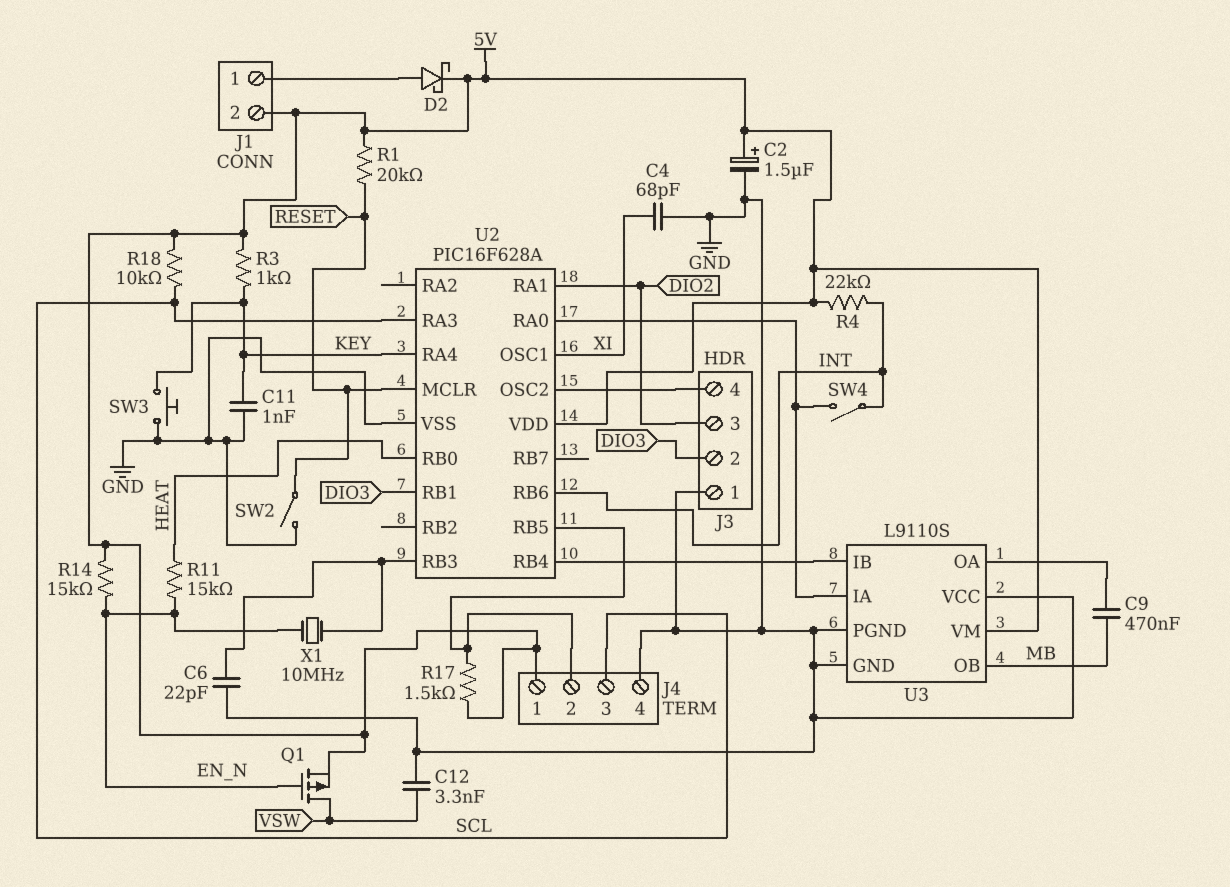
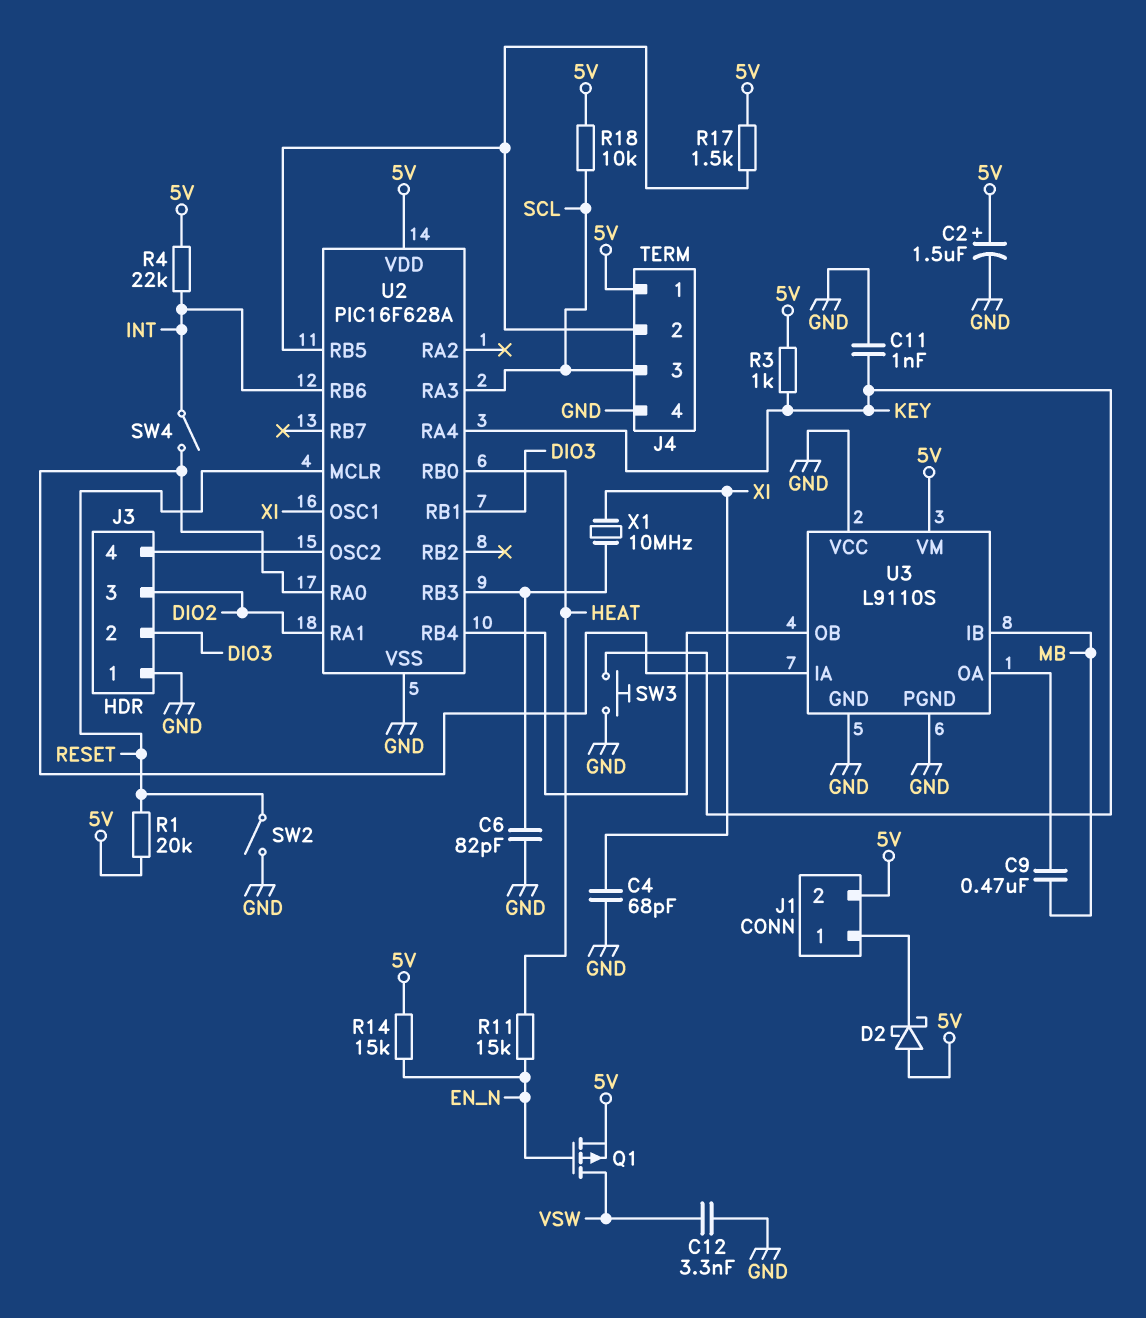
C6: 22pF (GND, U2/RB3) -> 82pF (GND, U2/RB3)
D2: schottky (A J1/1, K 5V) -> schottky (A 5V, K J1/1)
U3 pin IB: U2/RB4 -> MB
U3 pin OB: MB -> U2/RB4
X1: 10MHz (EN_N, U2/RB3) -> 10MHz (U2/RB3, XI)

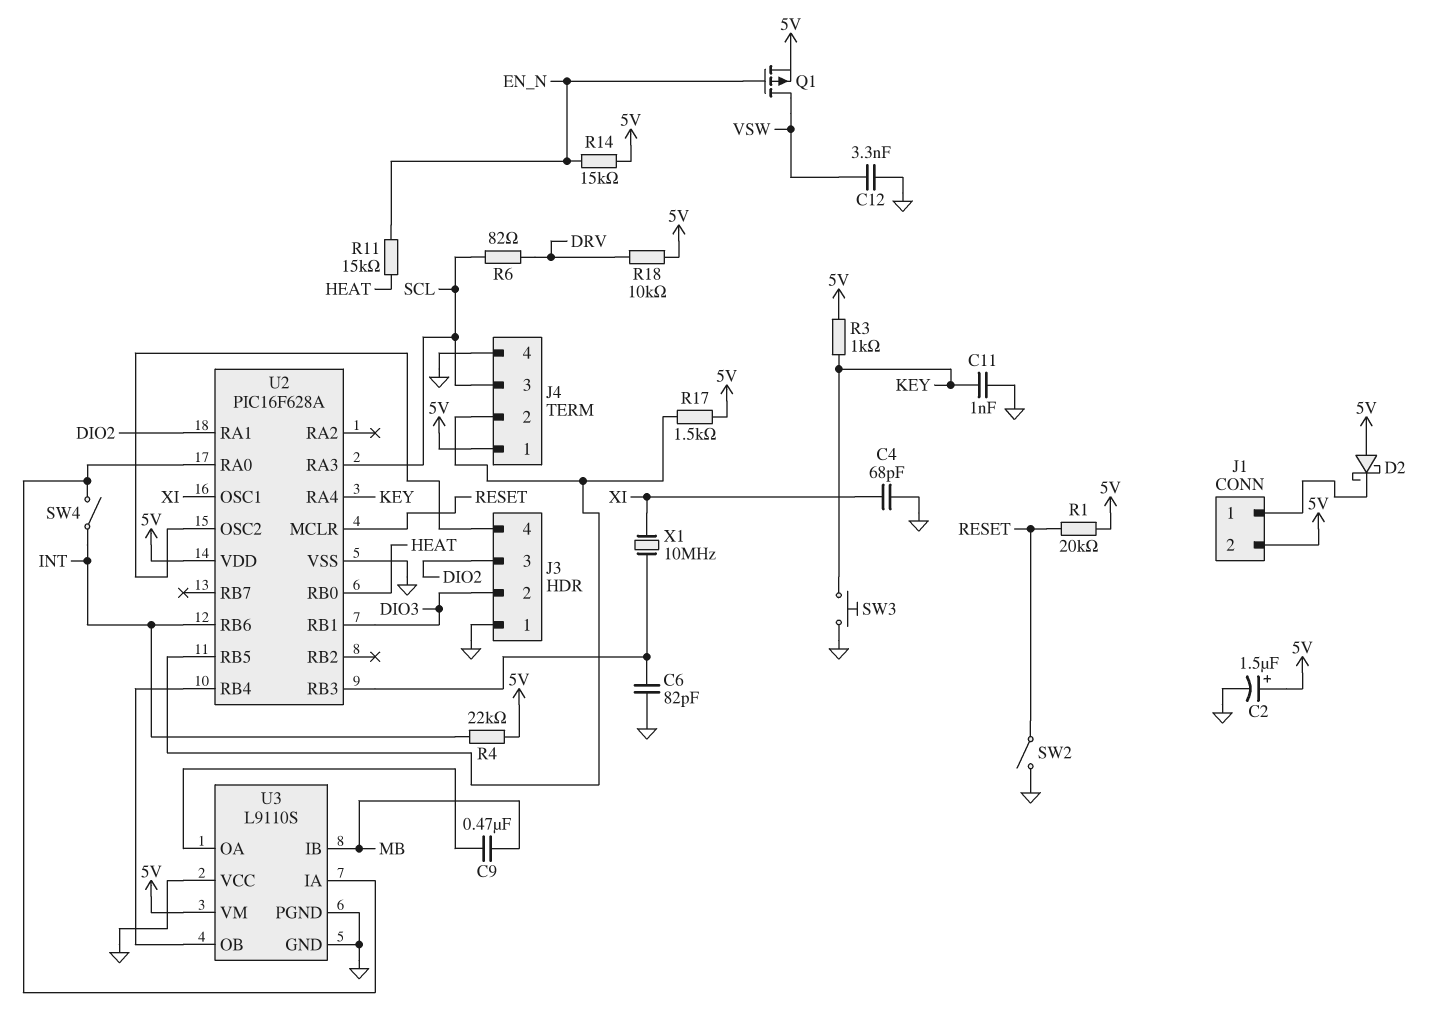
R6: none -> 82 (DRV, SCL)
R18: 10k (5V, SCL) -> 10k (5V, DRV)

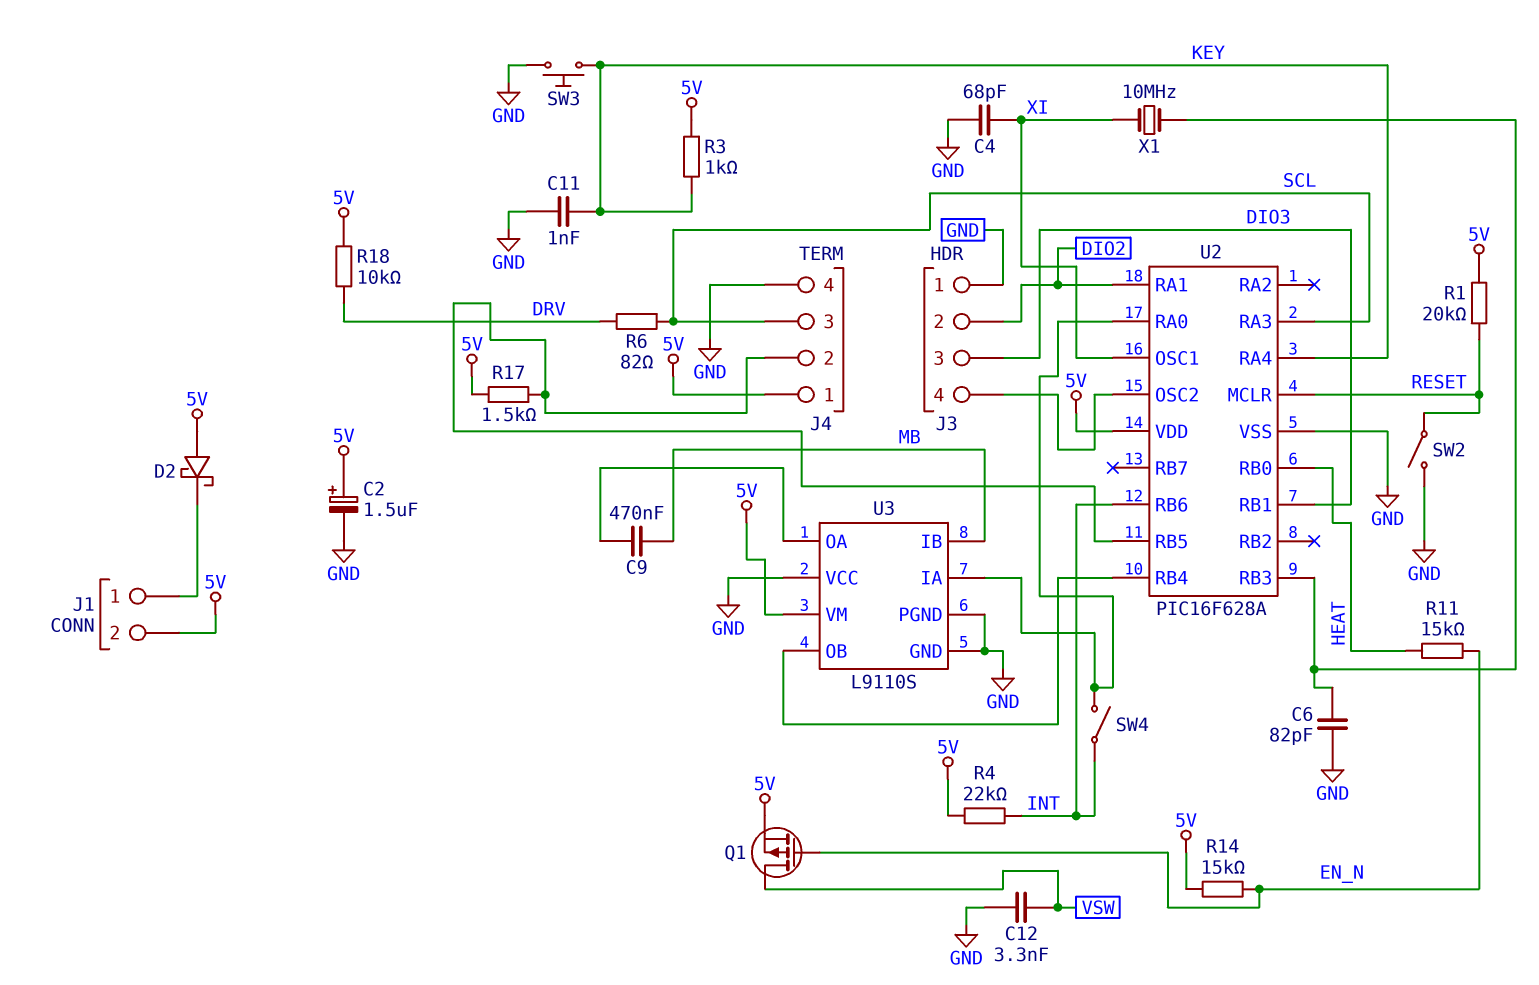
J3 pin 2: DIO3 -> DIO2
J3 pin 3: DIO2 -> DIO3

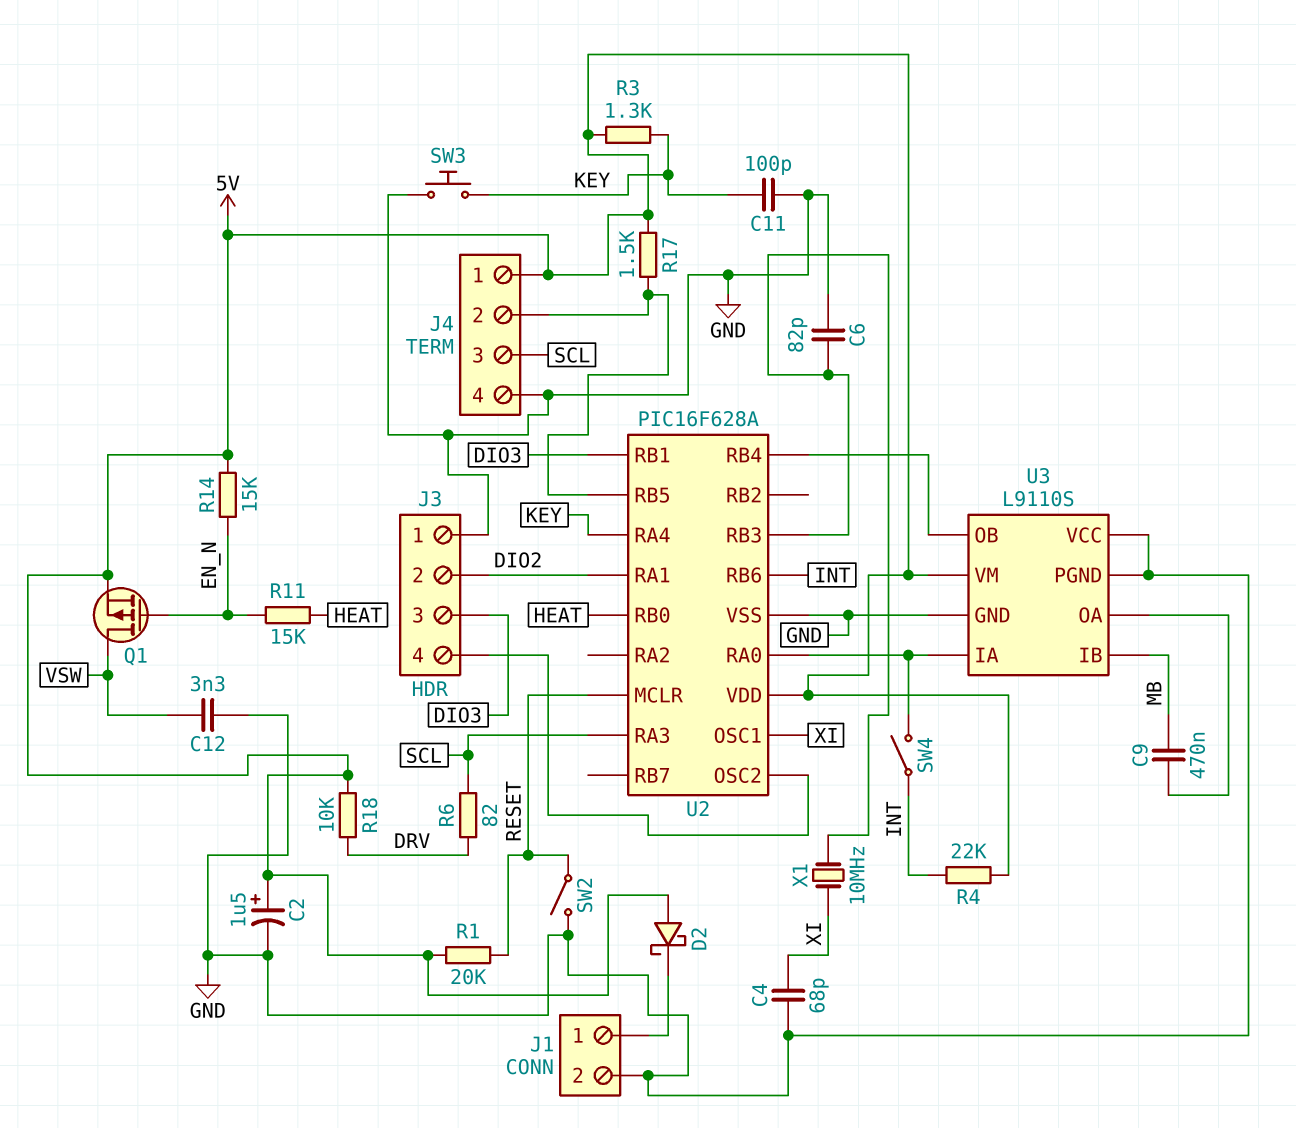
C11: 1nF (GND, KEY) -> 100pF (GND, KEY)
J1 pin 2: 5V -> GND
R3: 1k (5V, KEY) -> 1.3k (5V, KEY)

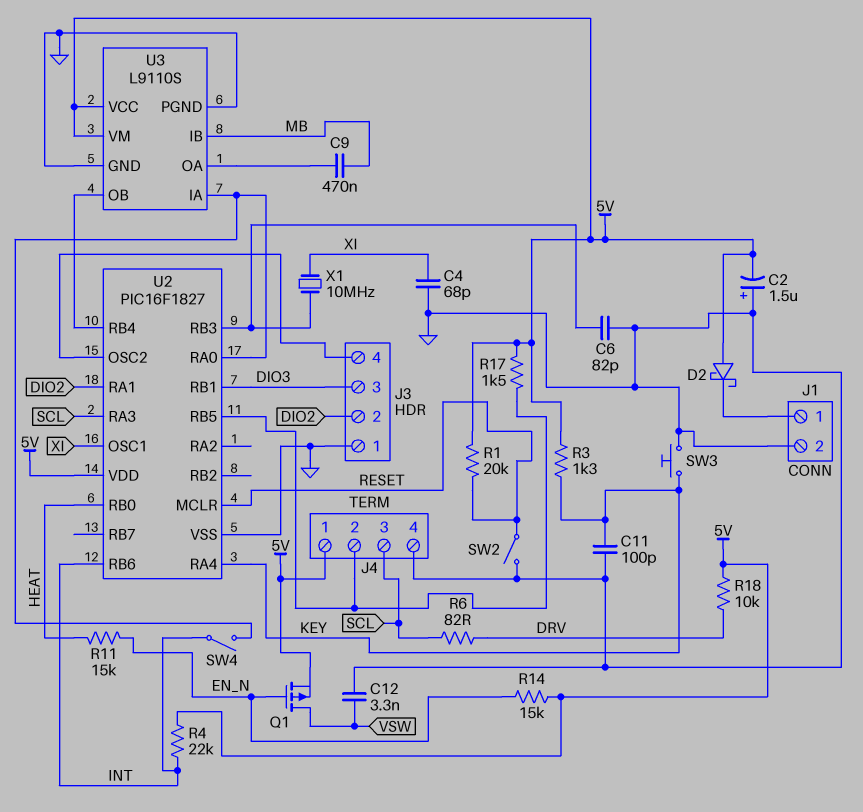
C2: 1.5uF (plus 5V, minus GND) -> 1.5uF (plus GND, minus 5V)
U2: PIC16F628A -> PIC16F1827
U3 pin VCC: GND -> 5V

